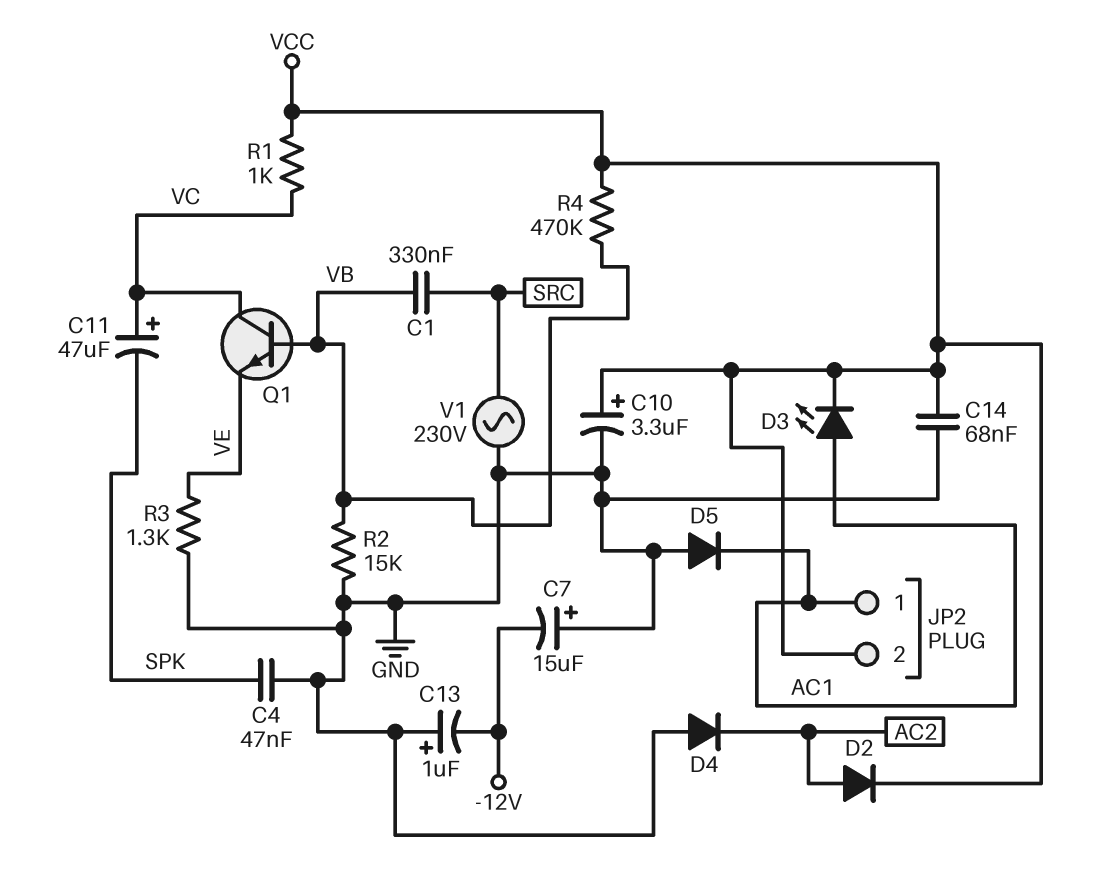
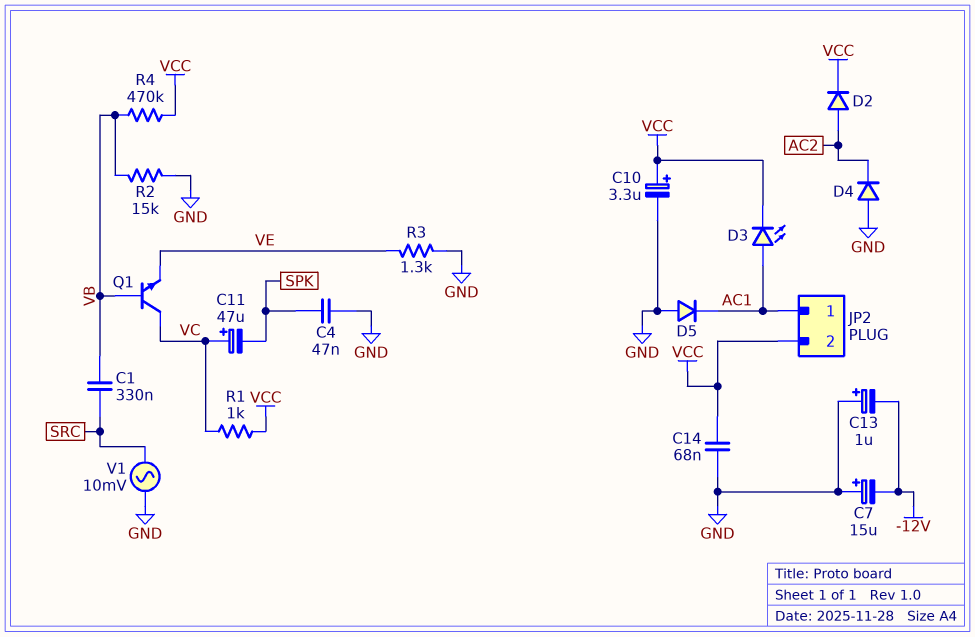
V1: AC 230V (GND, SRC) -> AC 10mV (GND, SRC)

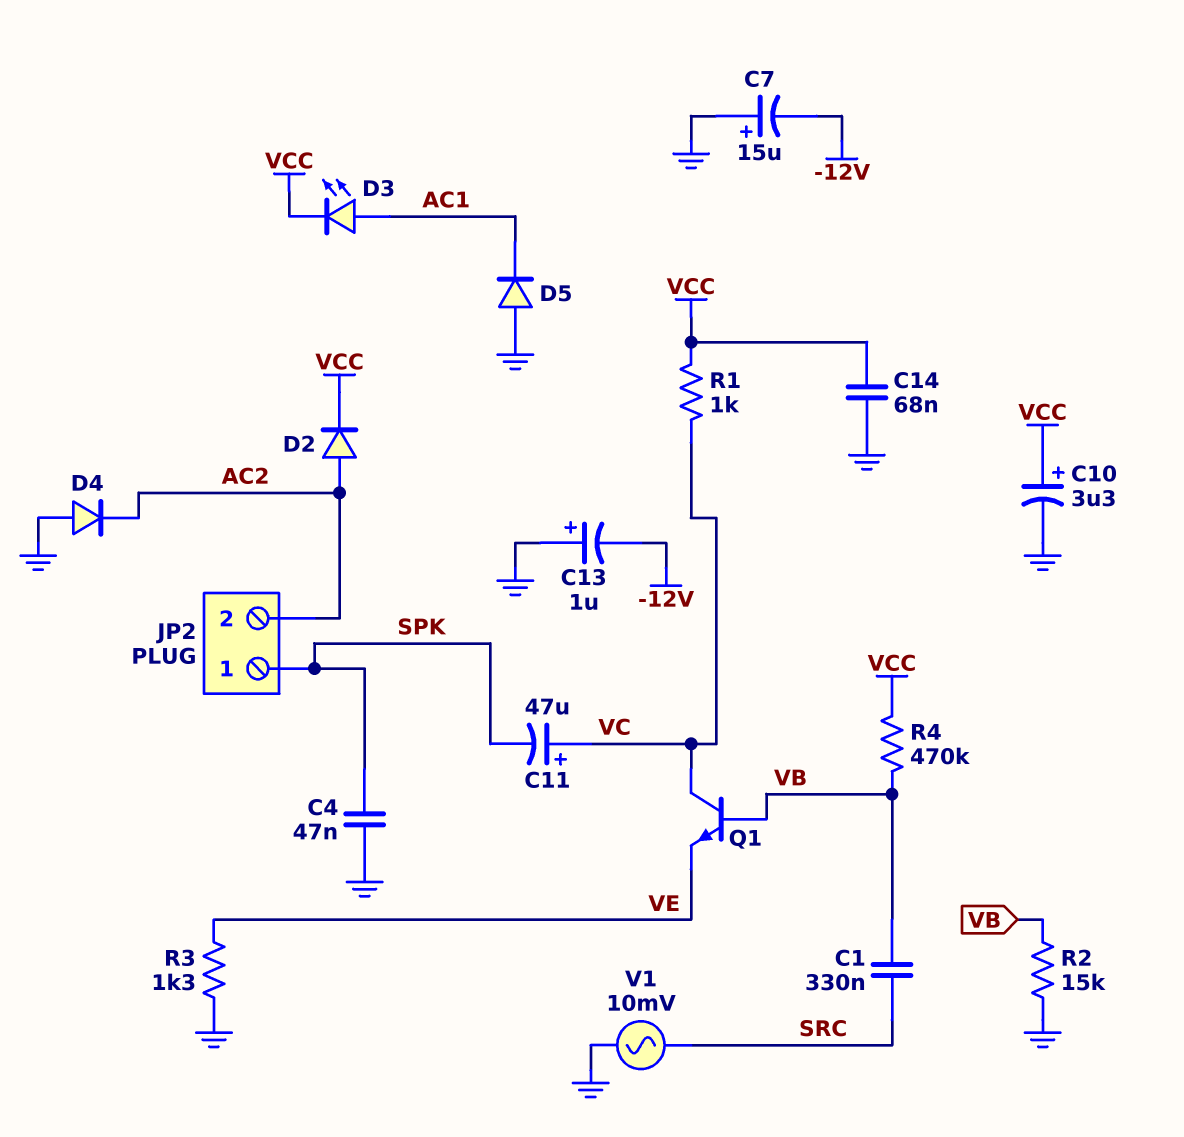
JP2 pin 1: AC1 -> SPK
JP2 pin 2: VCC -> AC2

